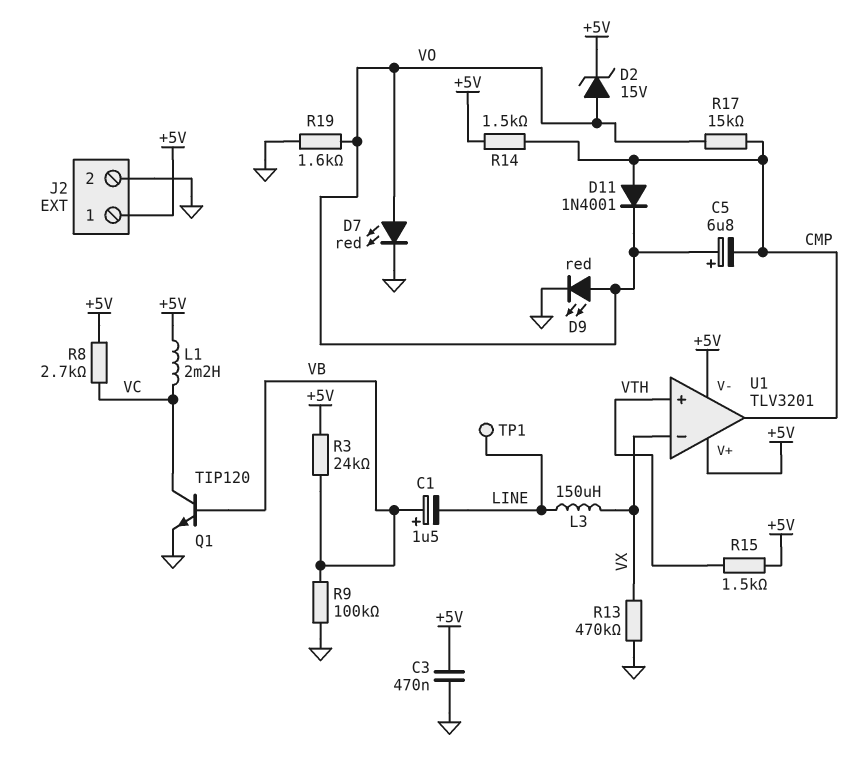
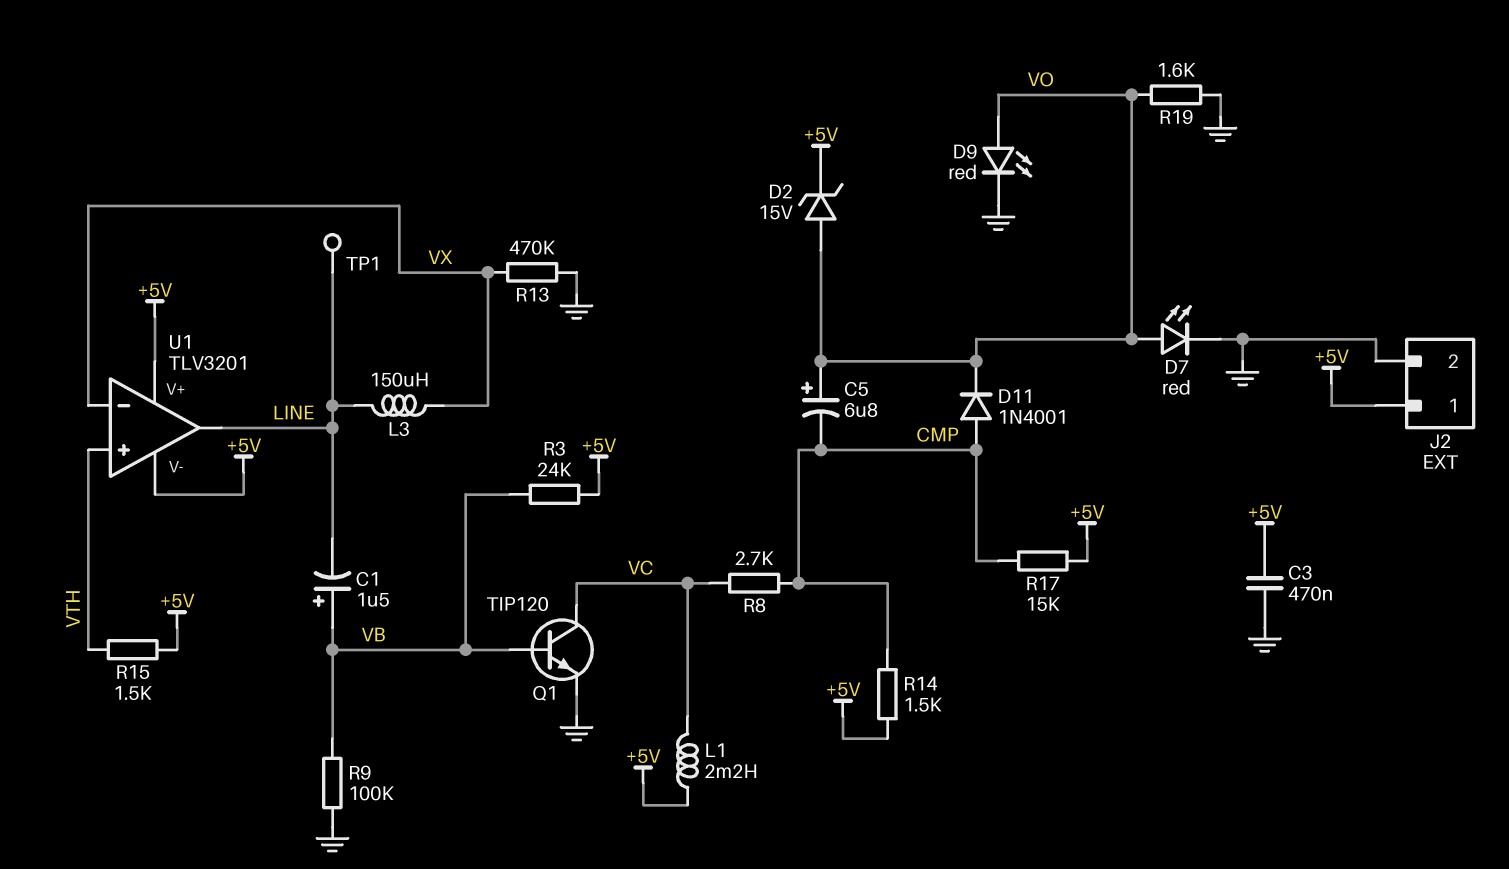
R8: 2.7k (+5V, VC) -> 2.7k (CMP, VC)
R17: 15k (CMP, VO) -> 15k (+5V, CMP)
U1 pin out: CMP -> LINE

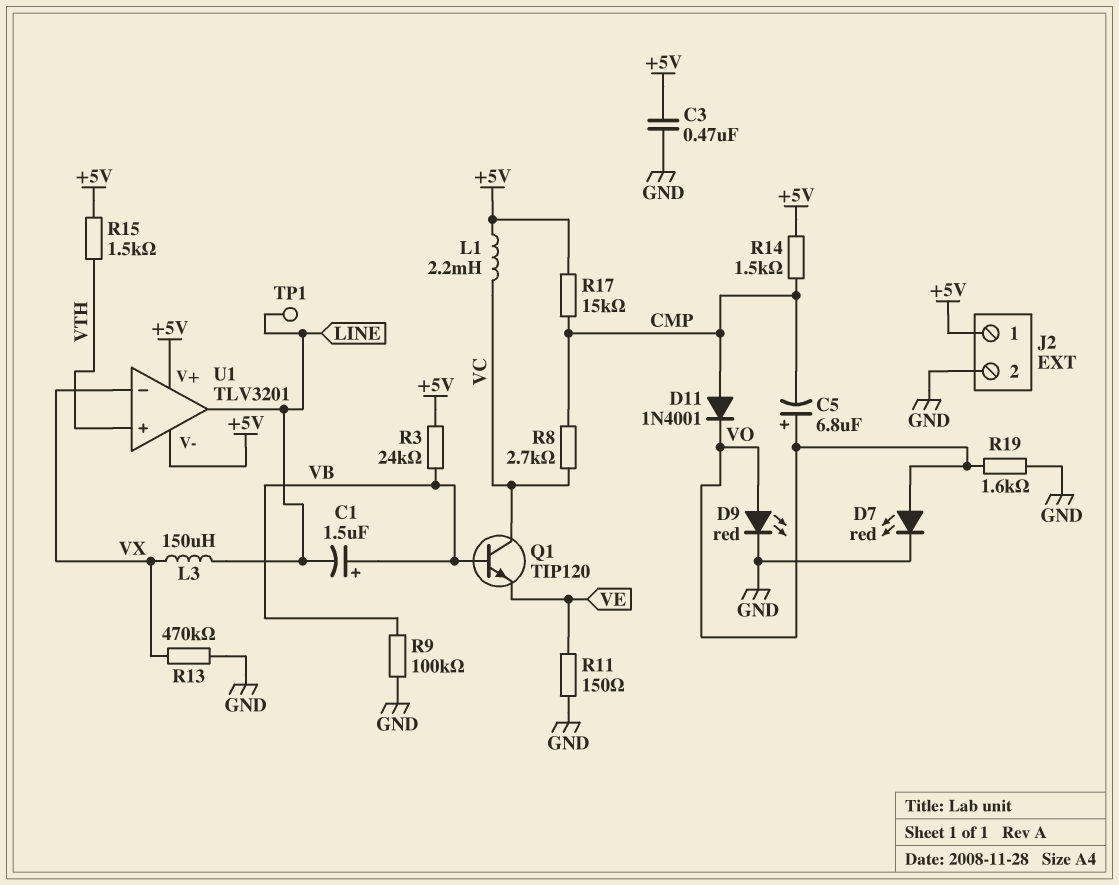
D2: zener 15V (A VO, K +5V) -> none
Q1: NPN TIP120 (B VB, C VC, E GND) -> NPN TIP120 (B VB, C VC, E VE)
R11: none -> 150 (GND, VE)

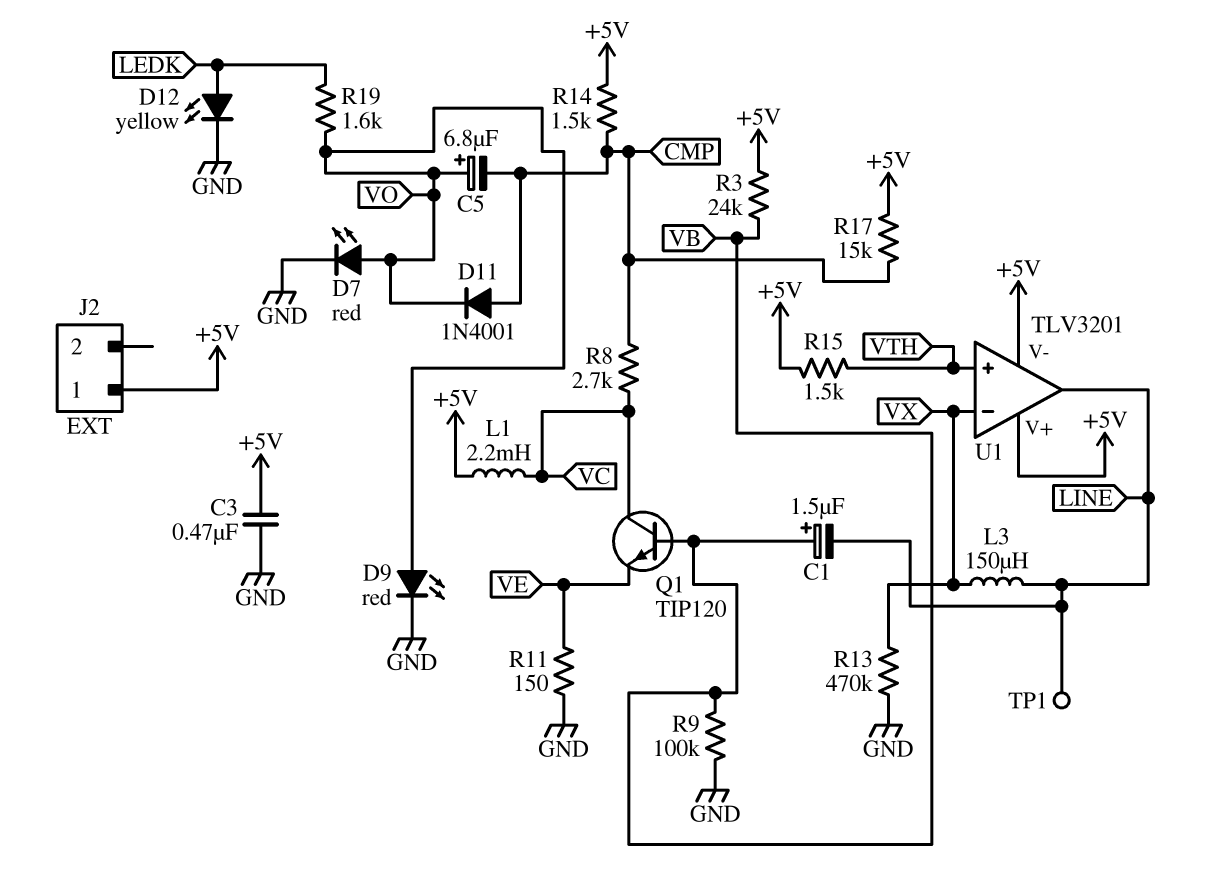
D12: none -> LED yellow (A LEDK, K GND)
J2 pin 2: GND -> none
R19: 1.6k (GND, VO) -> 1.6k (LEDK, VO)

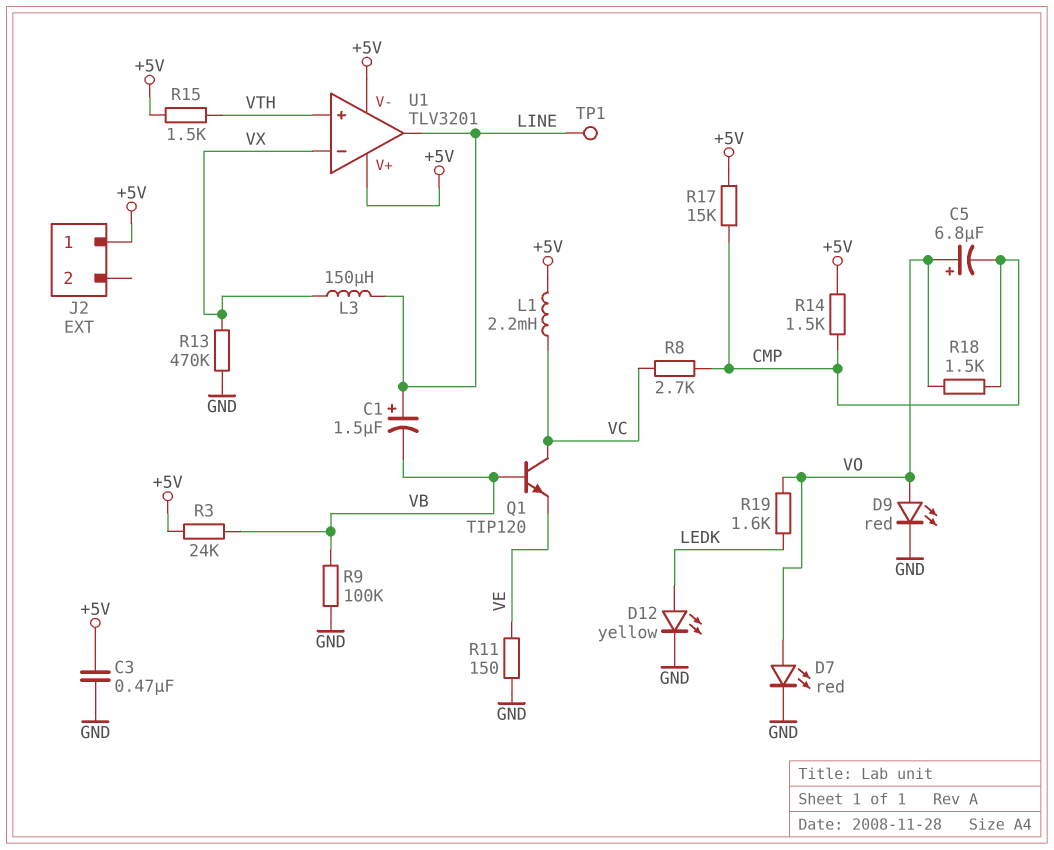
C1: 1.5uF (plus VB, minus LINE) -> 1.5uF (plus LINE, minus VB)
D11: diode 1N4001 (A CMP, K VO) -> none
R18: none -> 1.5k (CMP, VO)

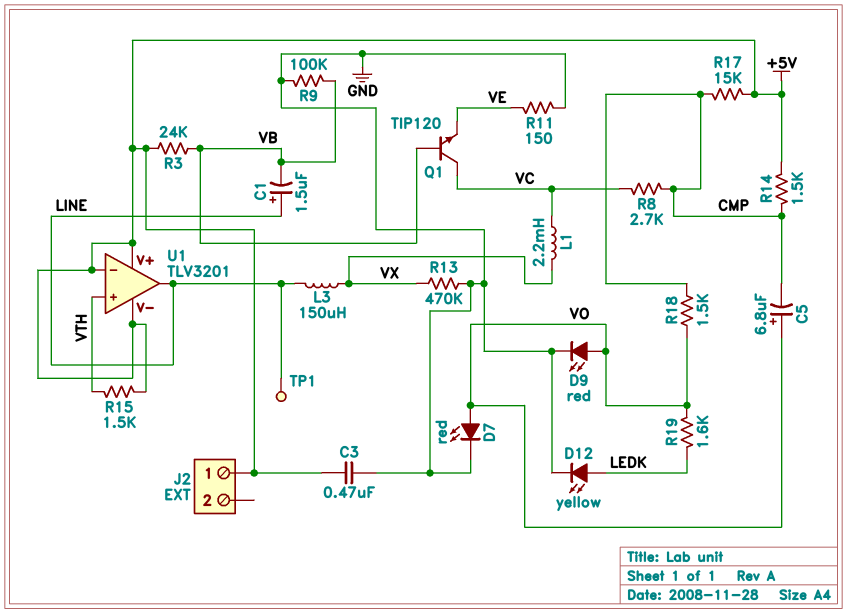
L1: 2.2mH (+5V, VC) -> 2.2mH (VC, VX)
U1 pin in-: VX -> +5V

